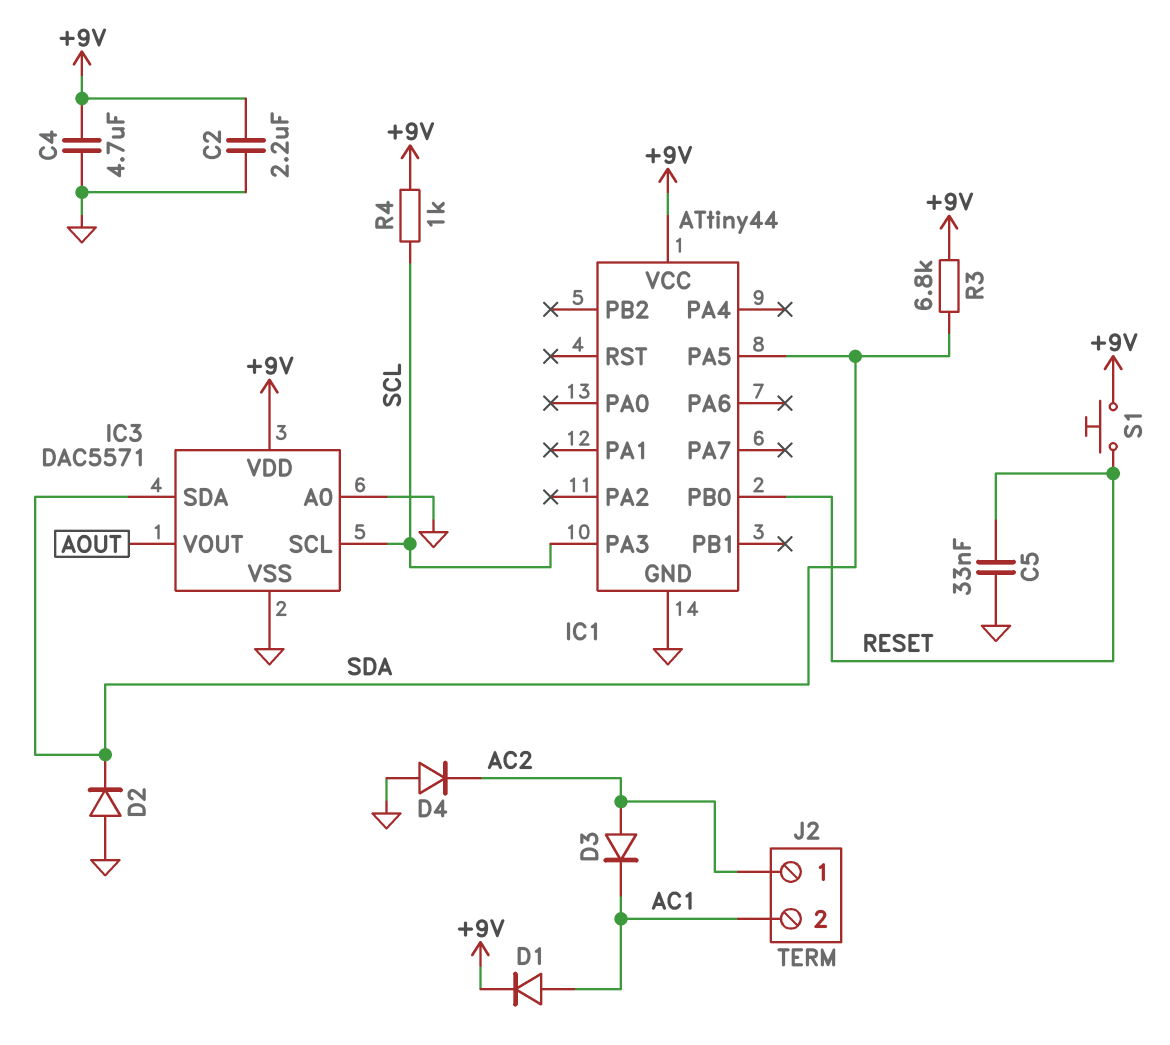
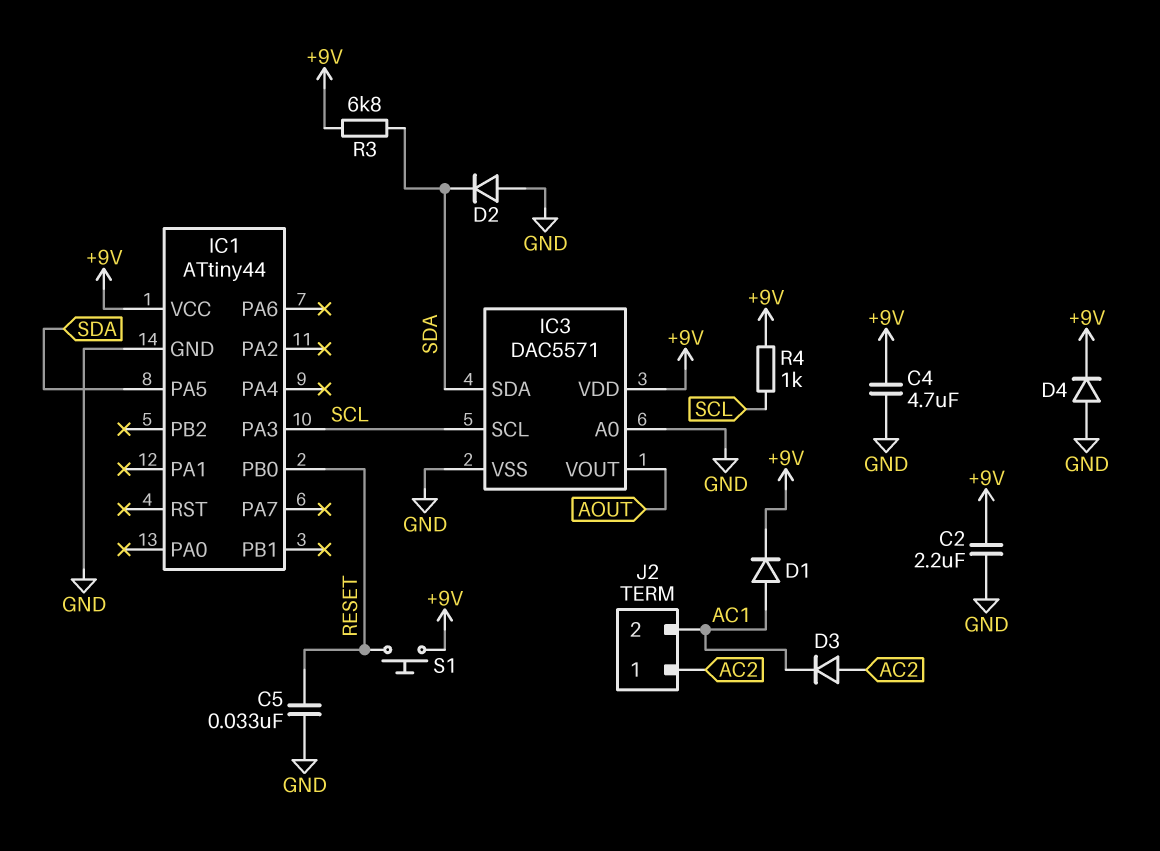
D4: diode (A GND, K AC2) -> diode (A GND, K +9V)

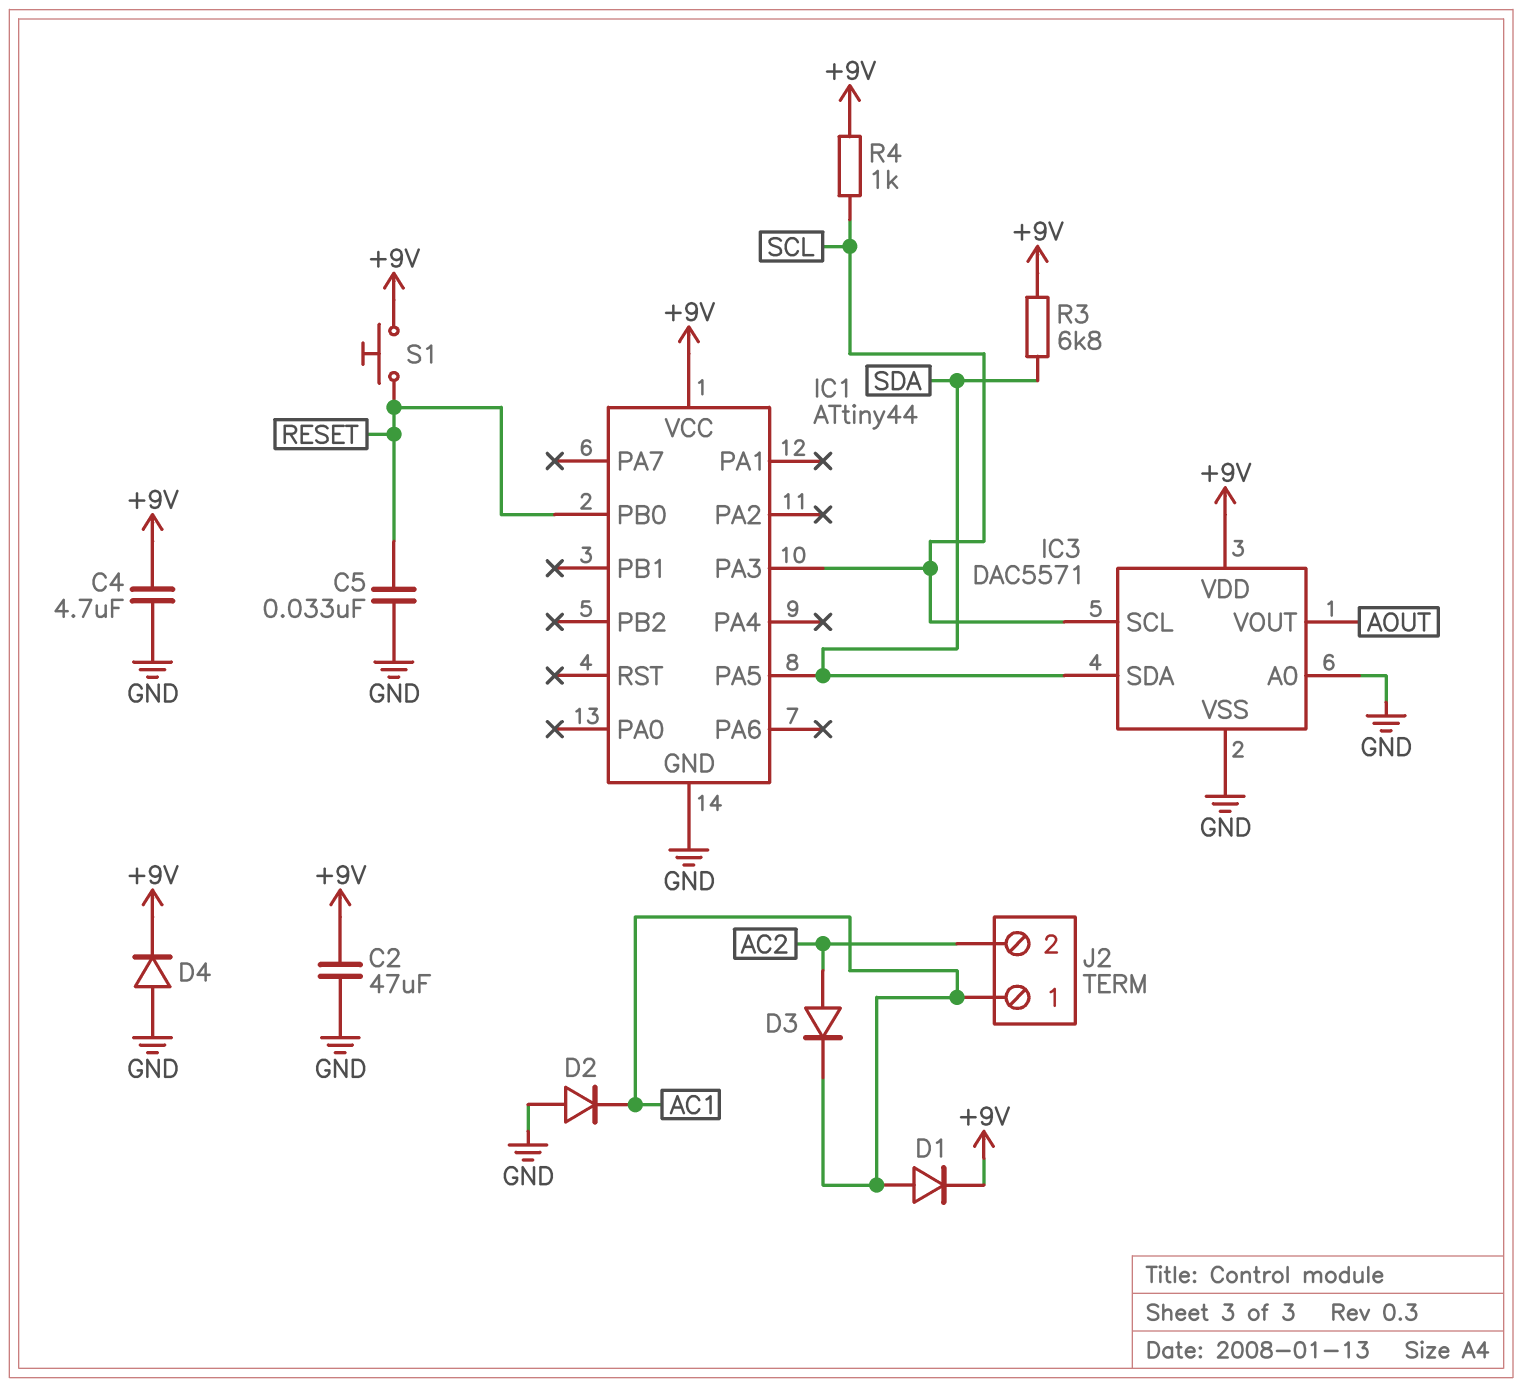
C2: 2.2uF (+9V, GND) -> 47uF (+9V, GND)
D2: diode (A GND, K SDA) -> diode (A GND, K AC1)
J2 pin 1: AC2 -> AC1
J2 pin 2: AC1 -> AC2

